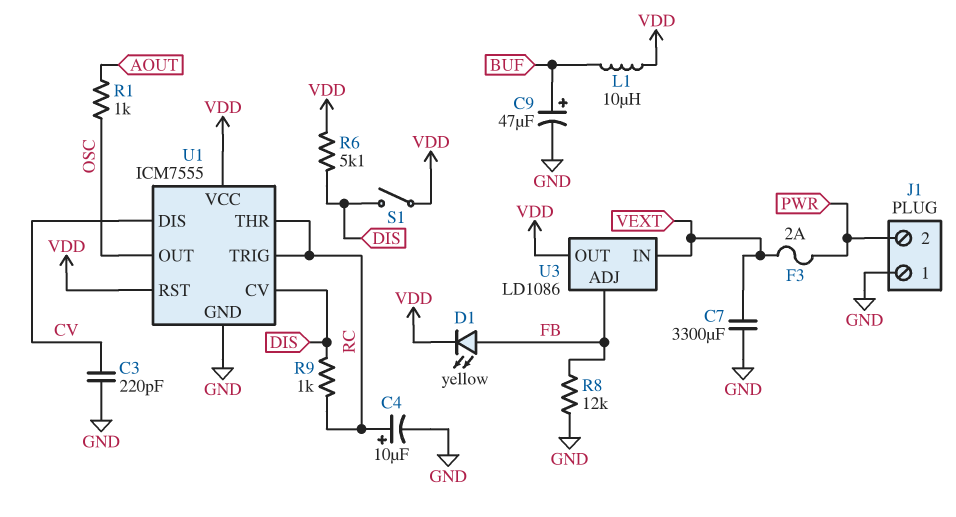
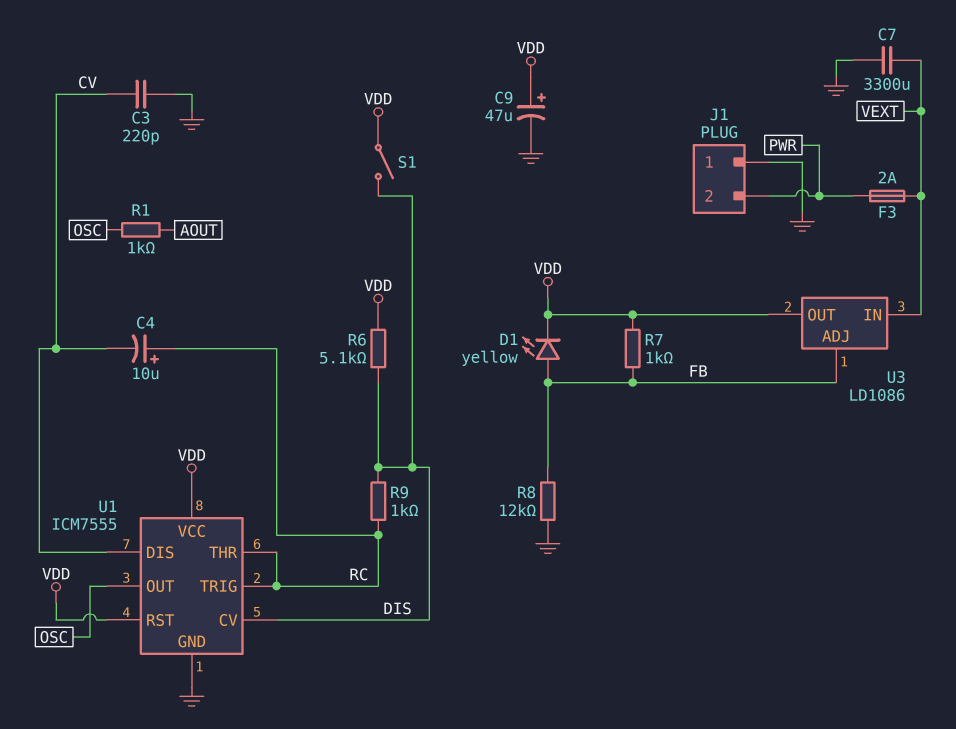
C4: 10uF (plus RC, minus GND) -> 10uF (plus RC, minus CV)
C9: 47uF (plus BUF, minus GND) -> 47uF (plus VDD, minus GND)
L1: 10uH (BUF, VDD) -> none
R7: none -> 1k (FB, VDD)

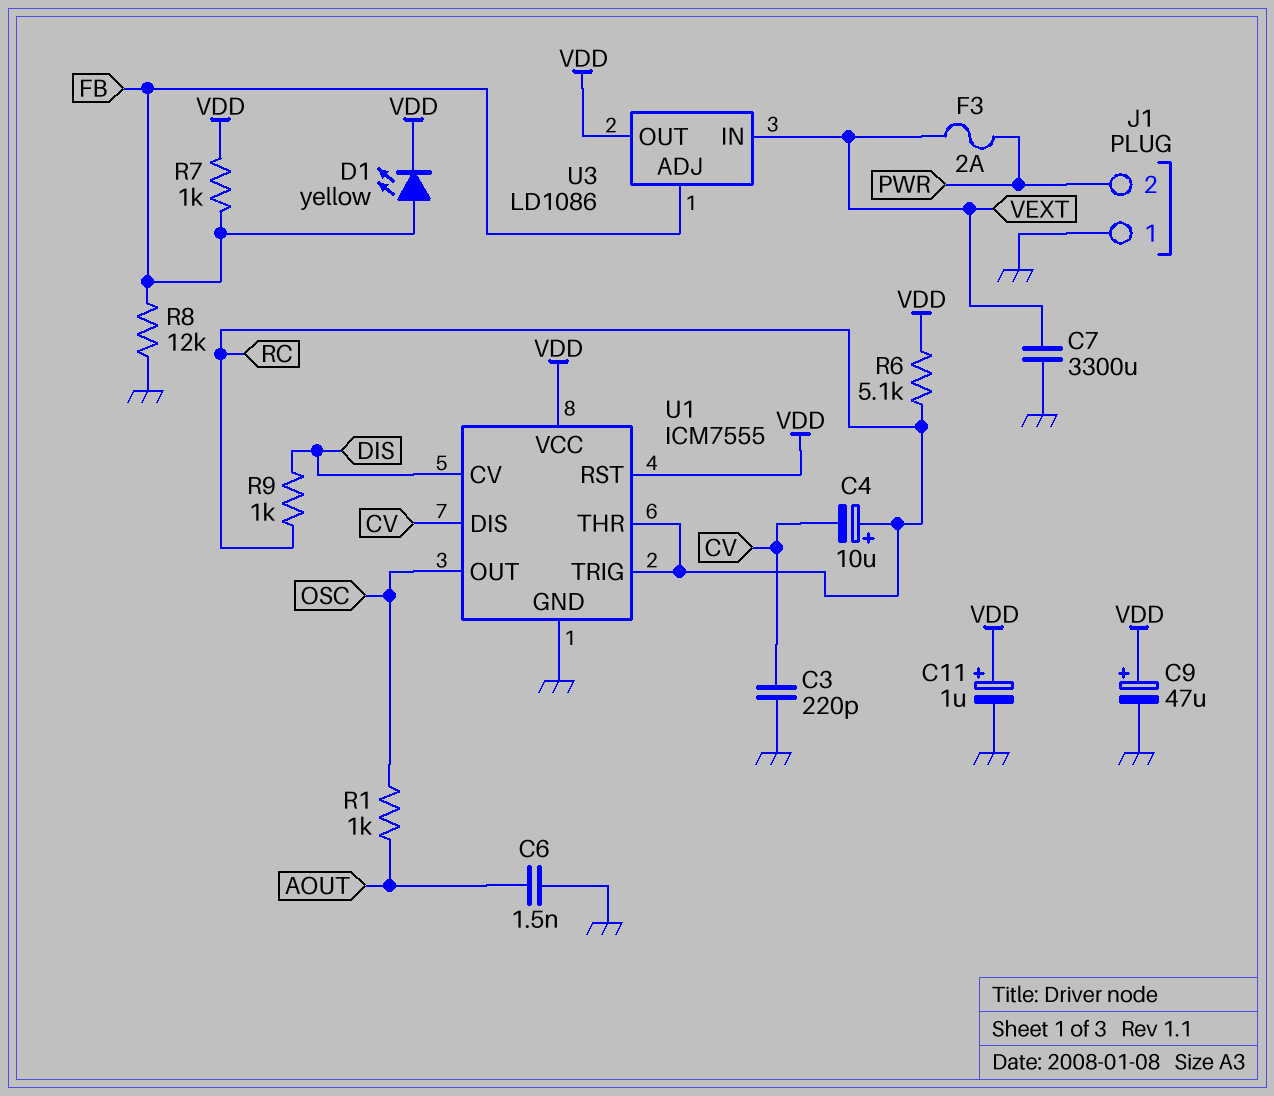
C6: none -> 1.5nF (AOUT, GND)
C11: none -> 1uF (plus VDD, minus GND)
R6: 5.1k (DIS, VDD) -> 5.1k (RC, VDD)
S1: switch (DIS, VDD) -> none

